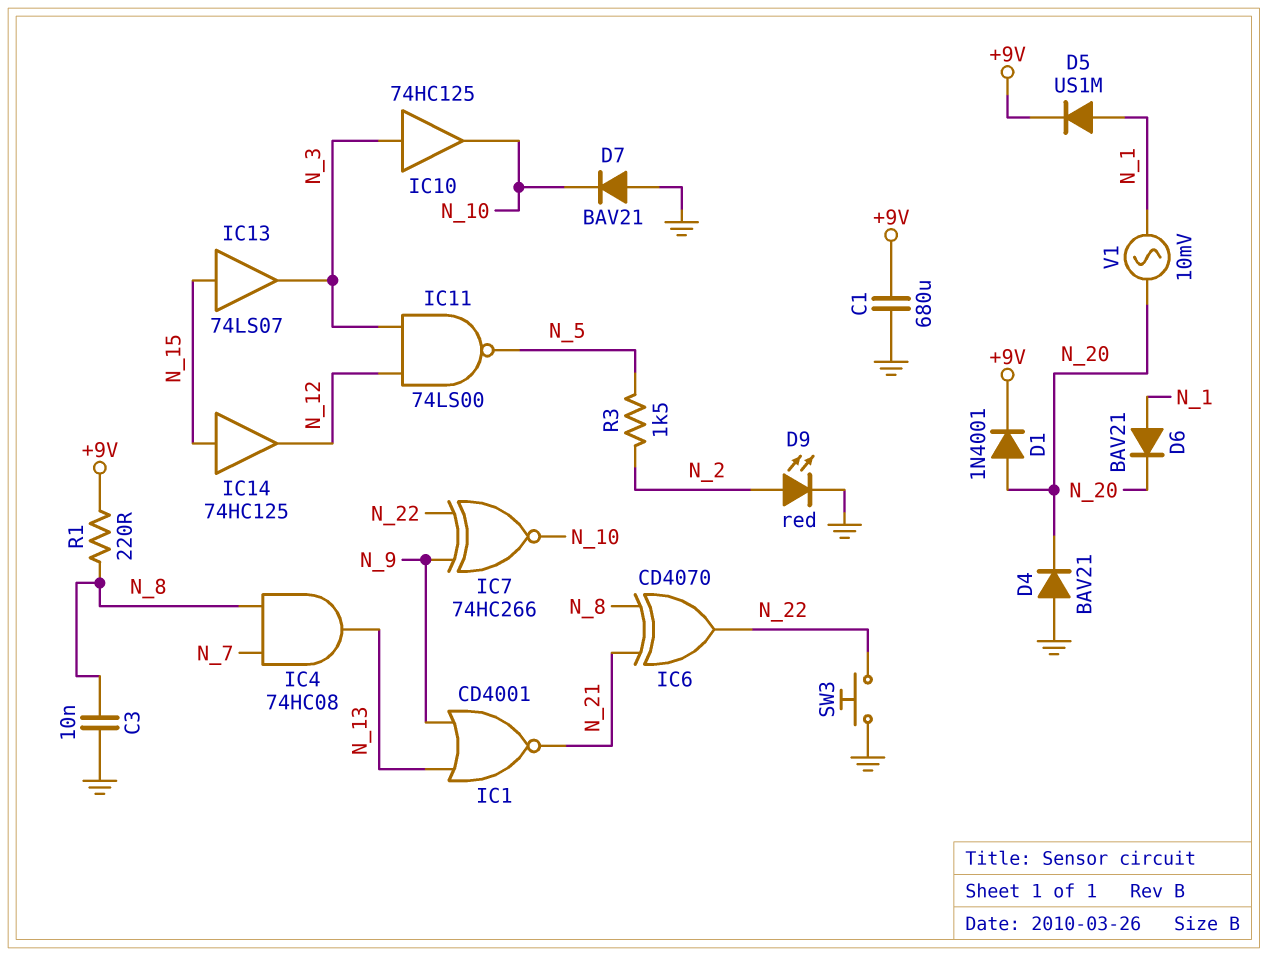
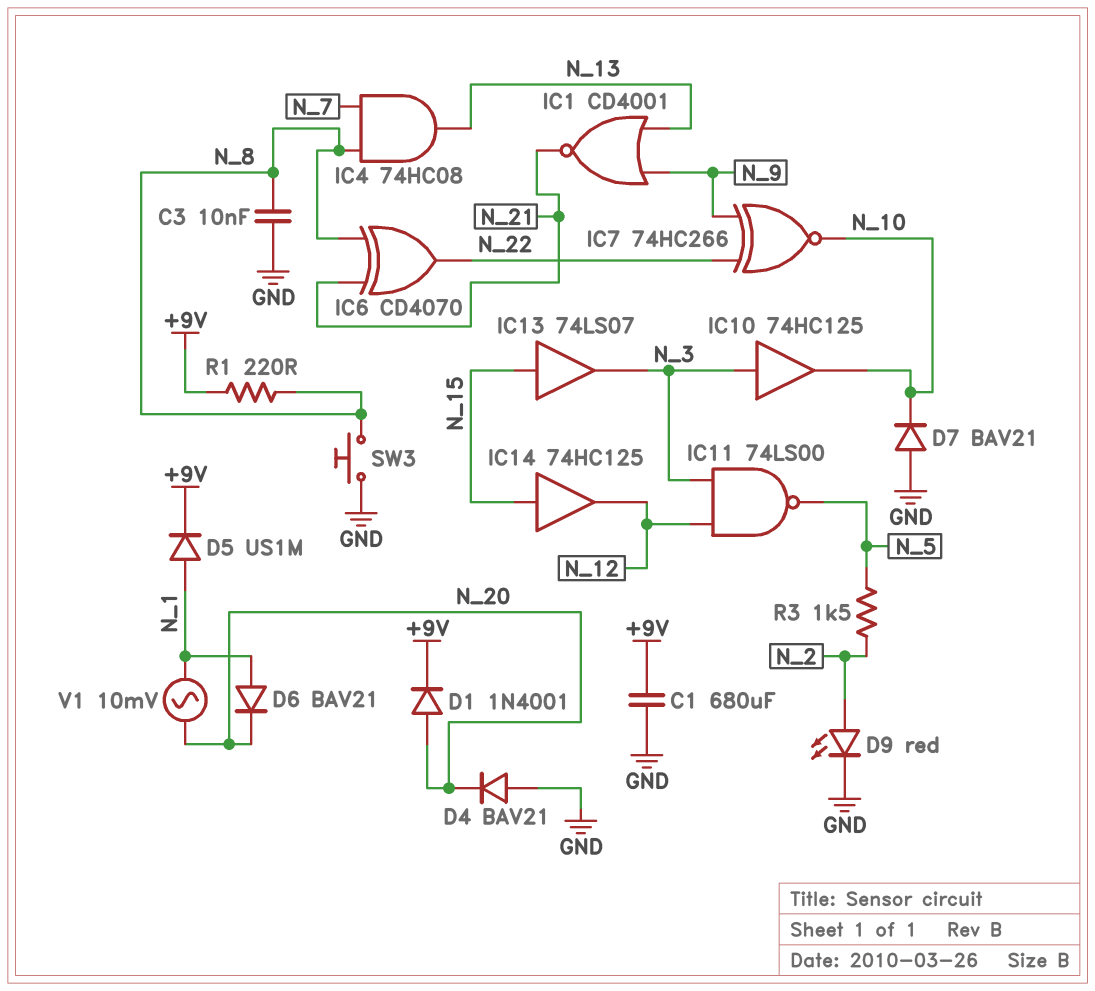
SW3: button (GND, N_22) -> button (GND, N_8)

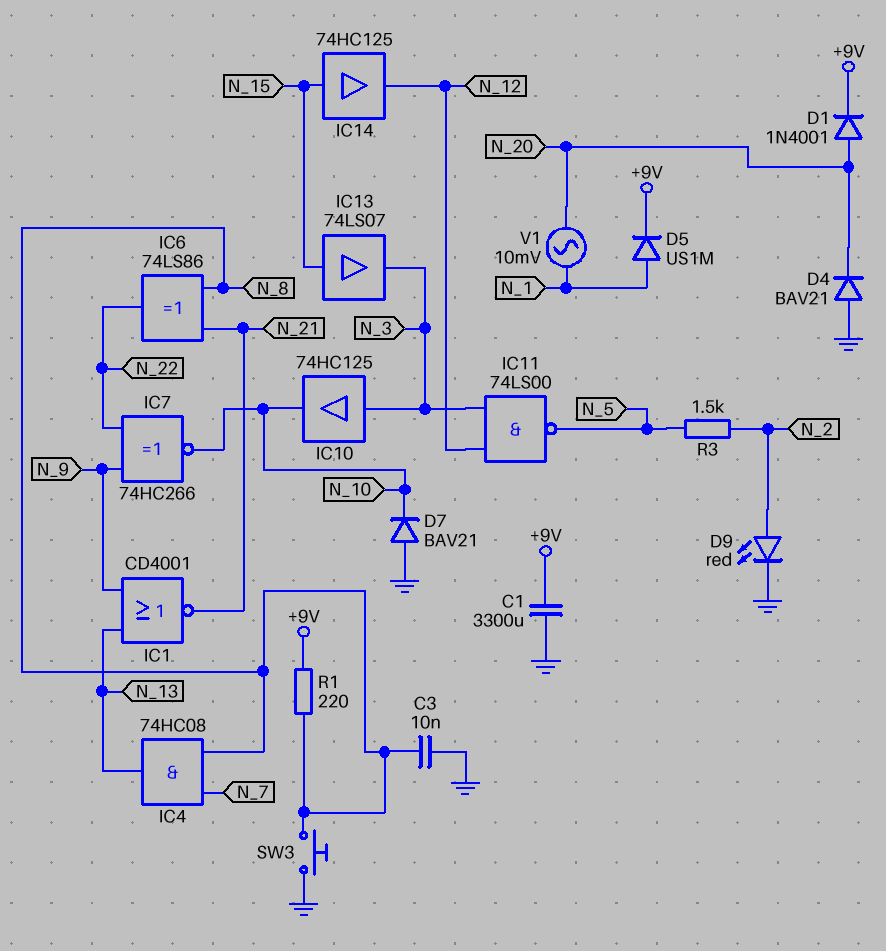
C1: 680uF (+9V, GND) -> 3300uF (+9V, GND)
D6: diode BAV21 (A N_1, K N_20) -> none
IC6: XOR CD4070 (in N_8, in N_21, out N_22) -> XOR 74LS86 (in N_8, in N_21, out N_22)

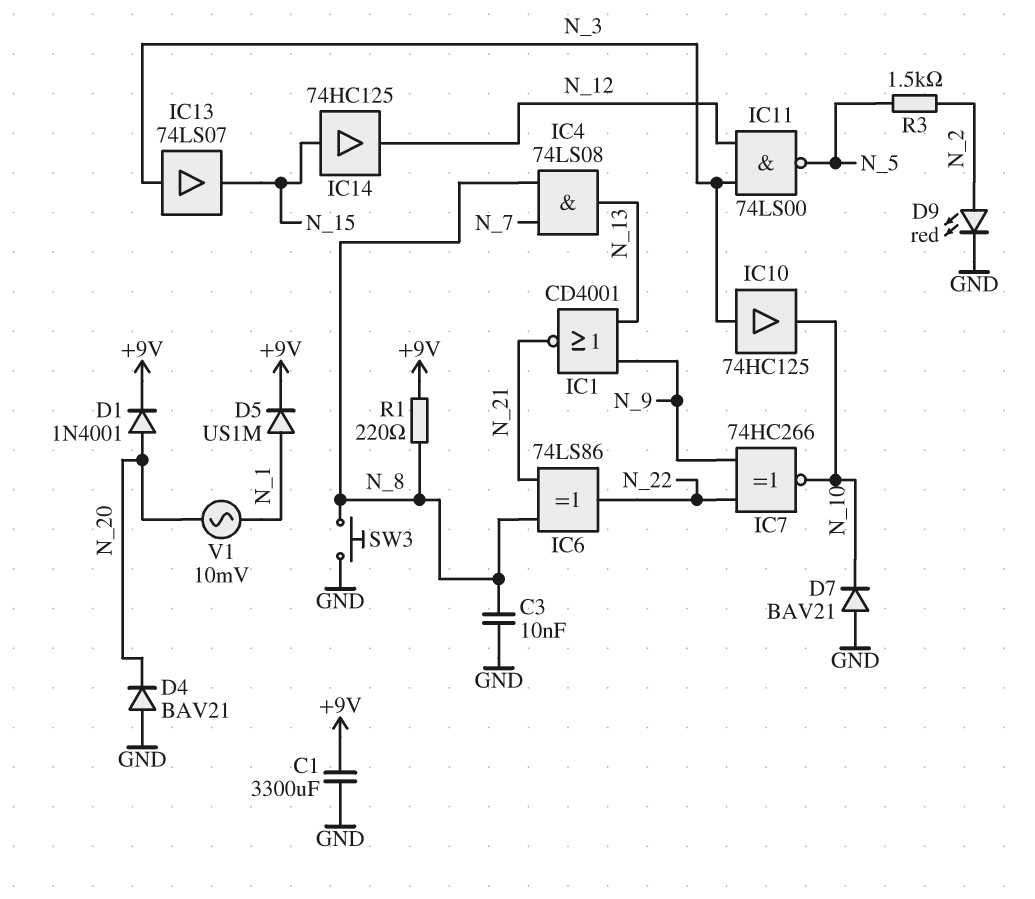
IC4: AND 74HC08 (in N_7, in N_8, out N_13) -> AND 74LS08 (in N_7, in N_8, out N_13)
IC13: buffer 74LS07 (in N_15, out N_3) -> buffer 74LS07 (in N_3, out N_15)

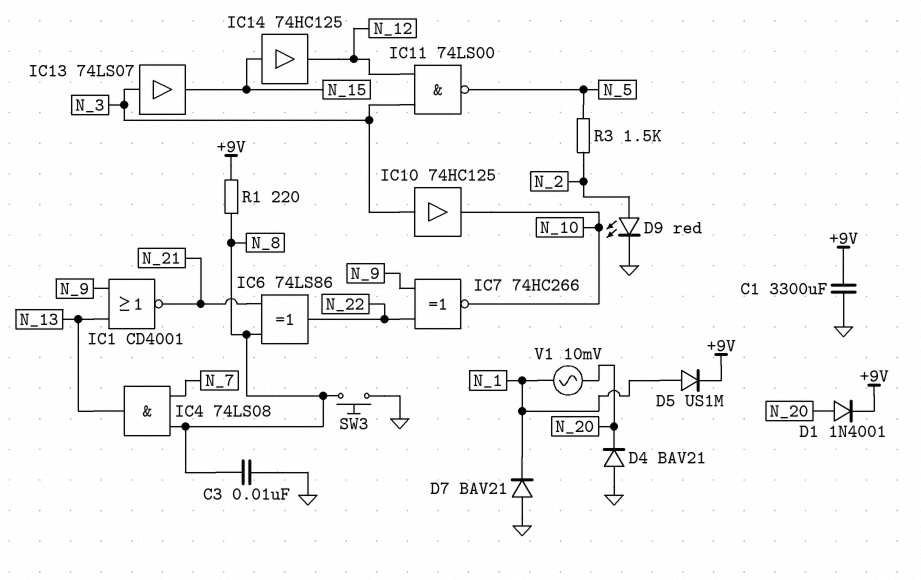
D7: diode BAV21 (A GND, K N_10) -> diode BAV21 (A GND, K N_1)

